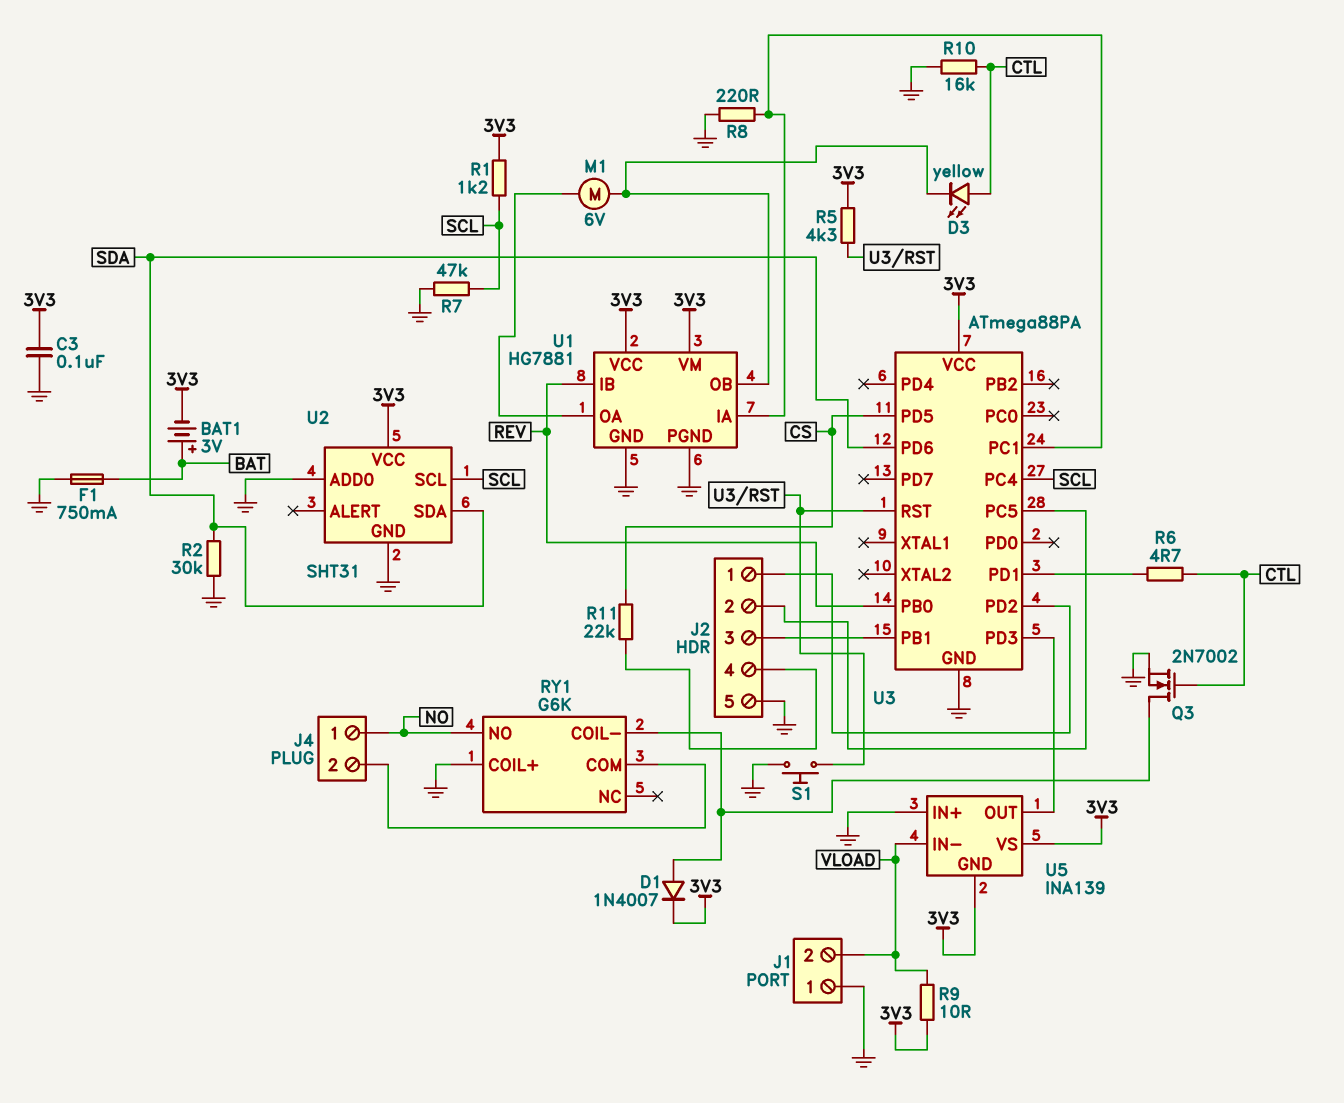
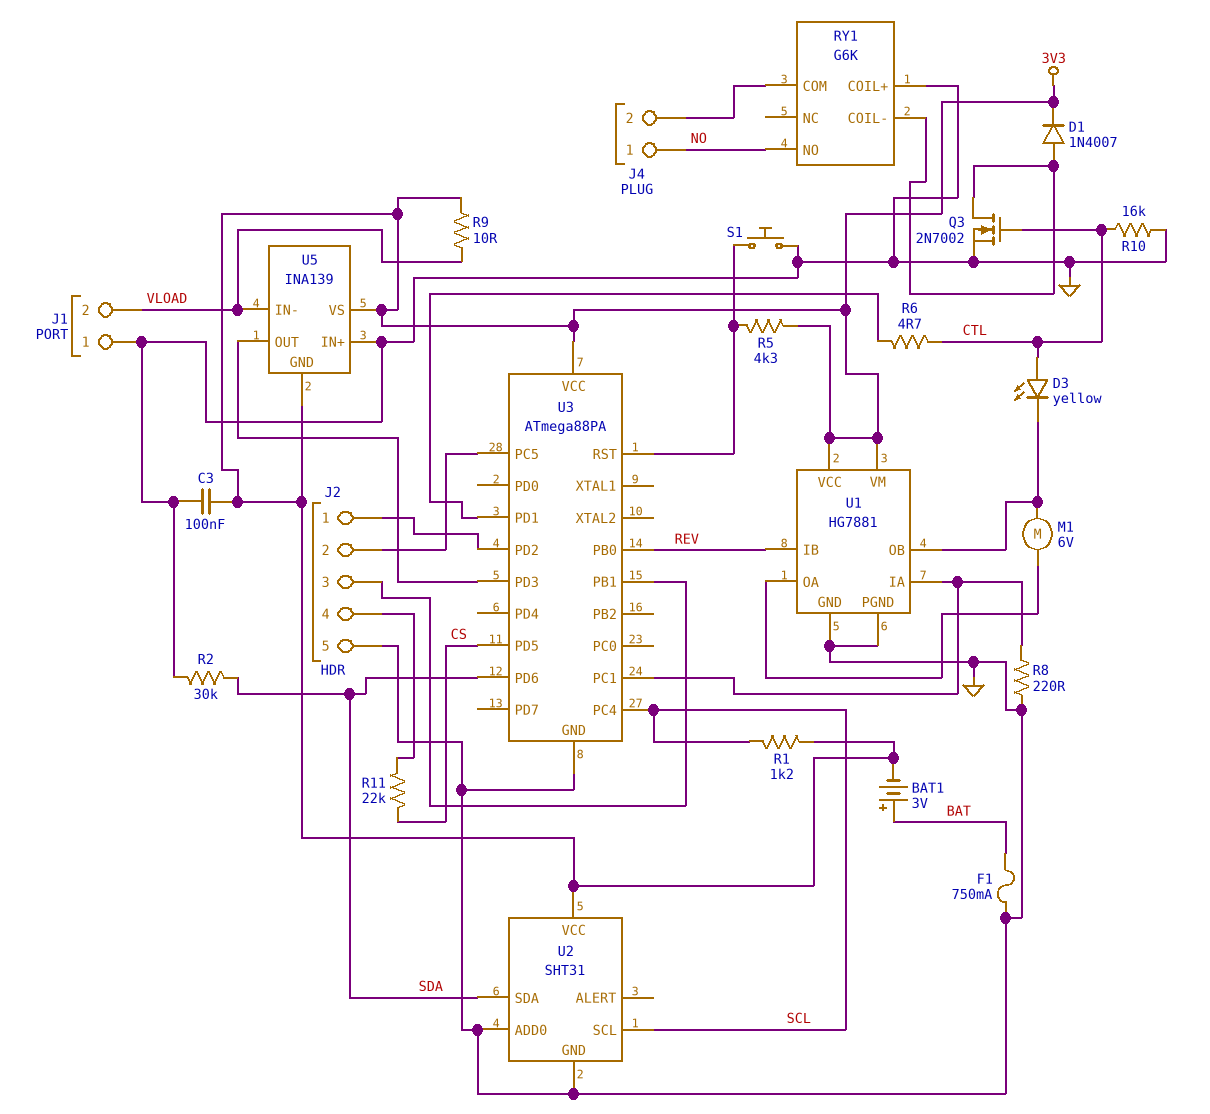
R7: 47k (GND, SCL) -> none

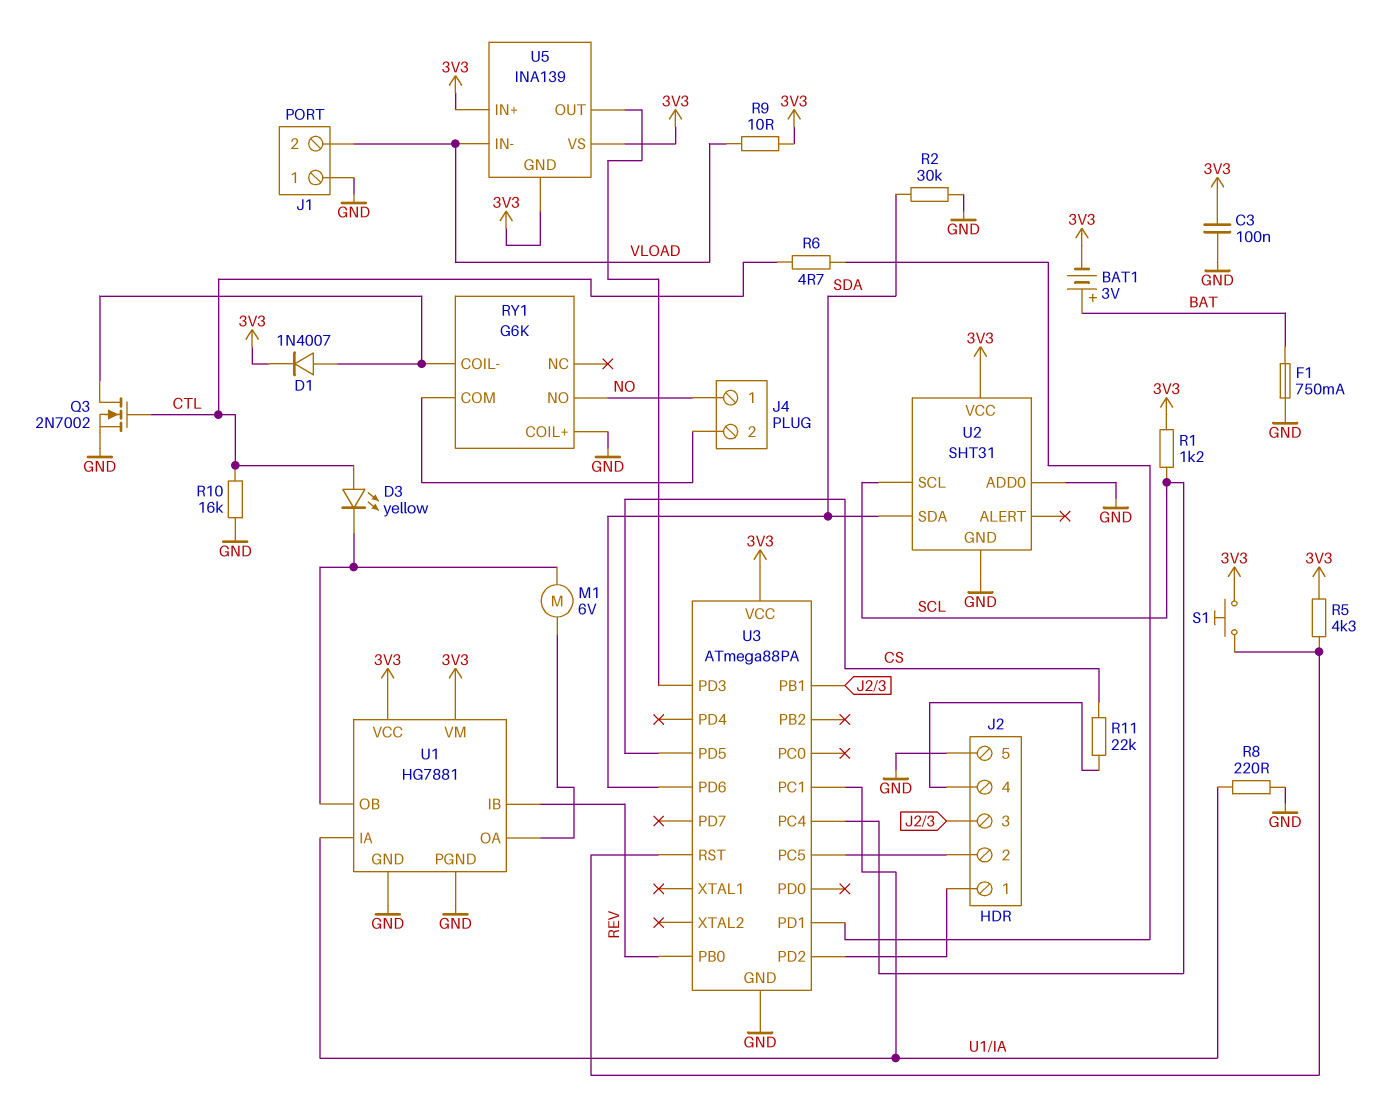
S1: button (GND, U3/RST) -> button (3V3, U3/RST)
U5 pin IN+: GND -> 3V3

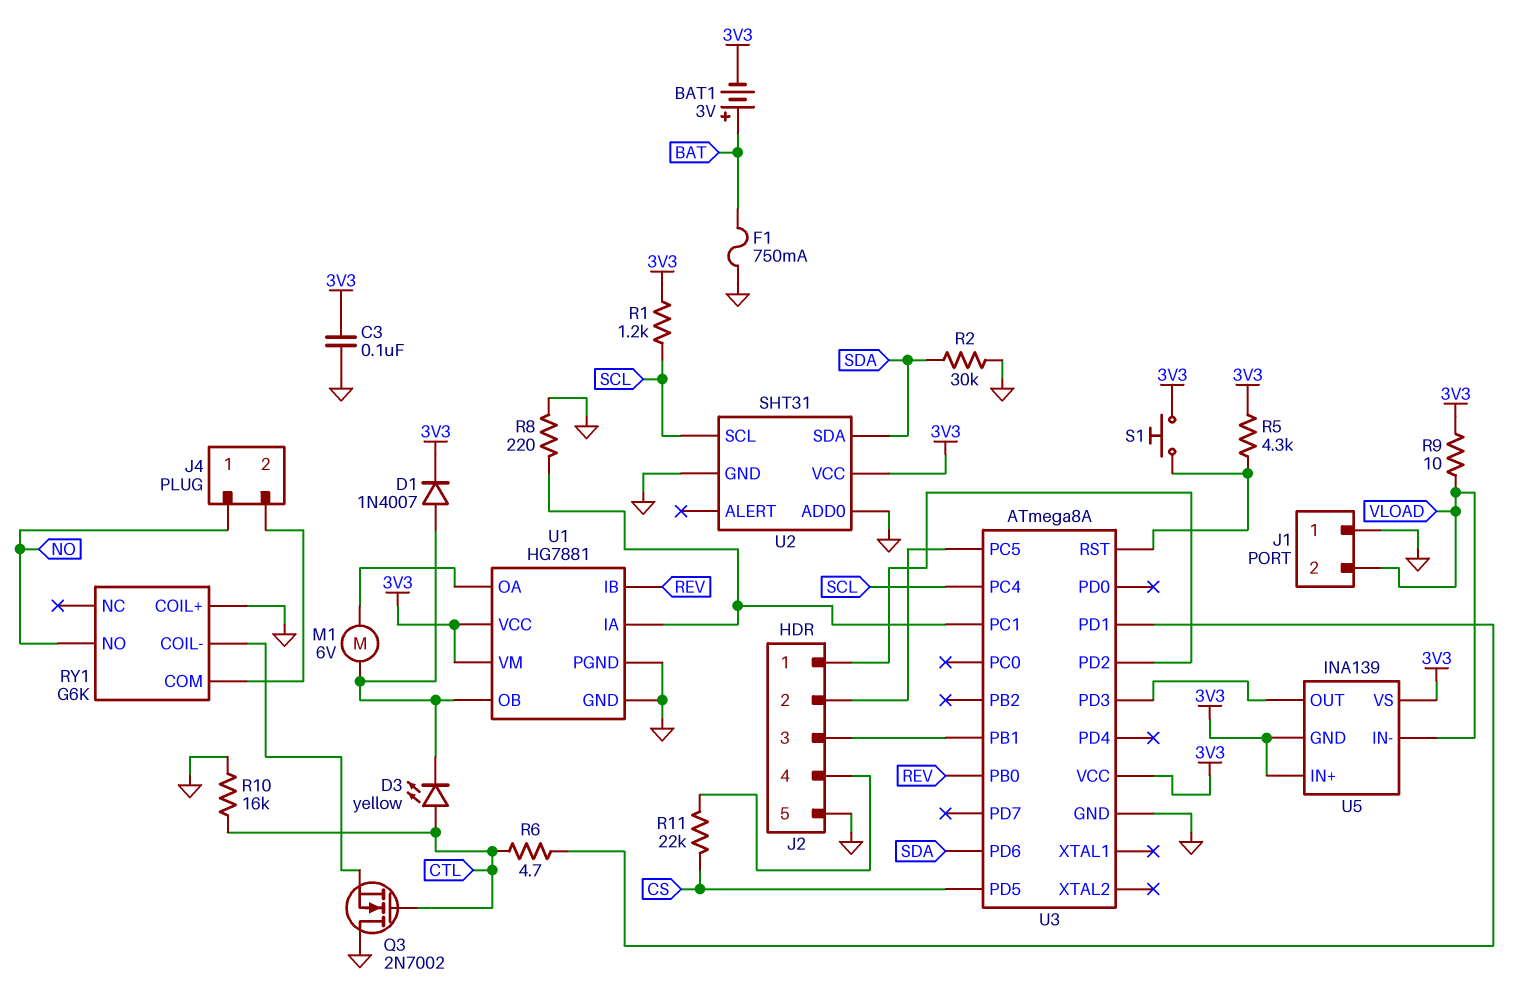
D1: diode 1N4007 (A RY1/COIL-, K 3V3) -> diode 1N4007 (A U1/OB, K 3V3)
Q3: NMOS 2N7002 (G CTL, D RY1/COIL-, S GND) -> NMOS 2N7002 (G CTL, D GND, S RY1/COIL-)
U3: ATmega88PA -> ATmega8A

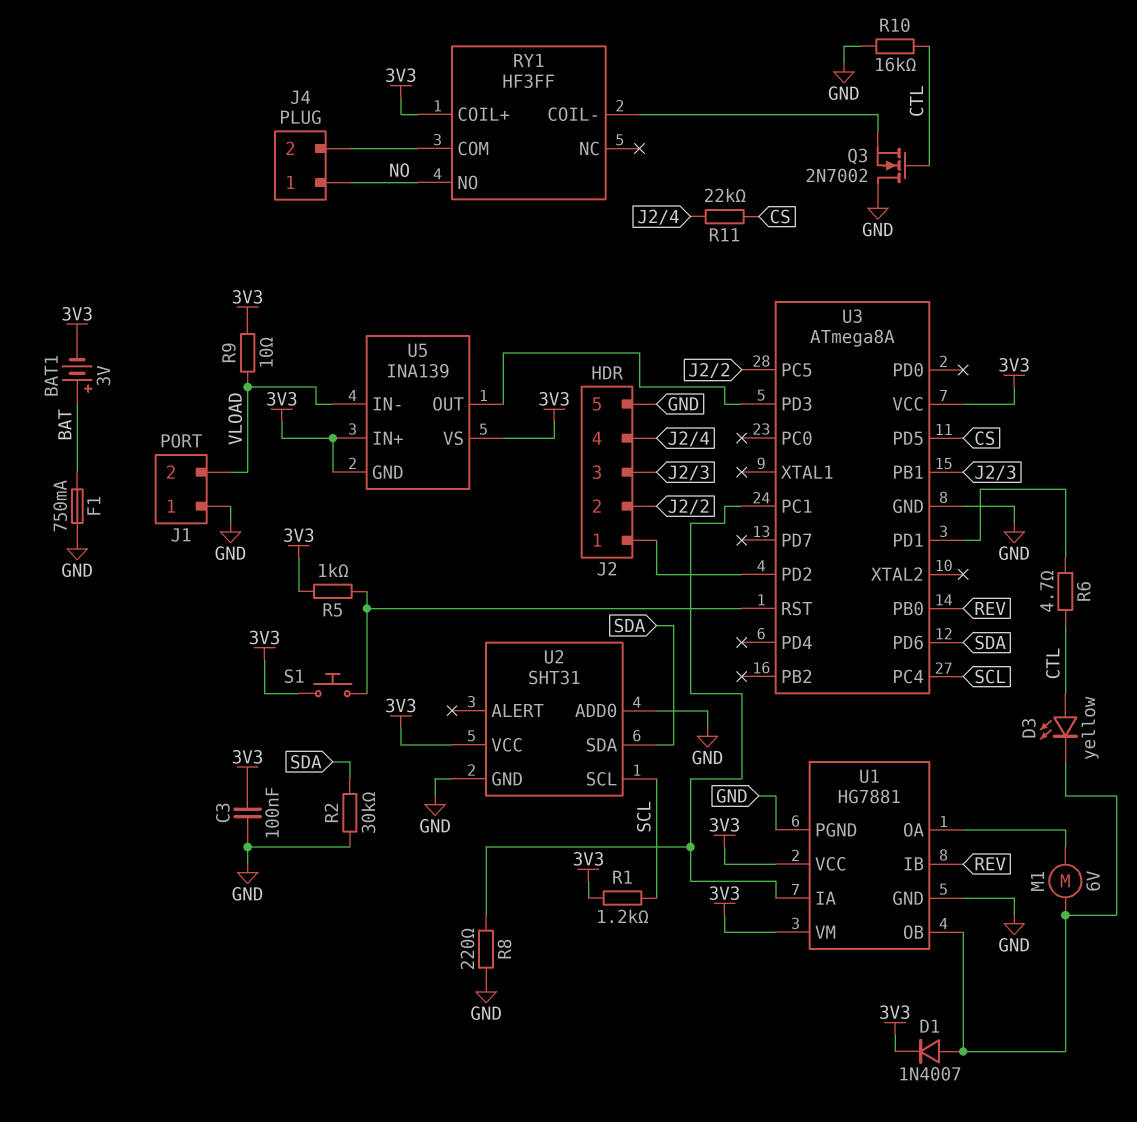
R5: 4.3k (3V3, U3/RST) -> 1k (3V3, U3/RST)
RY1: G6K -> HF3FF
RY1 pin COIL+: GND -> 3V3

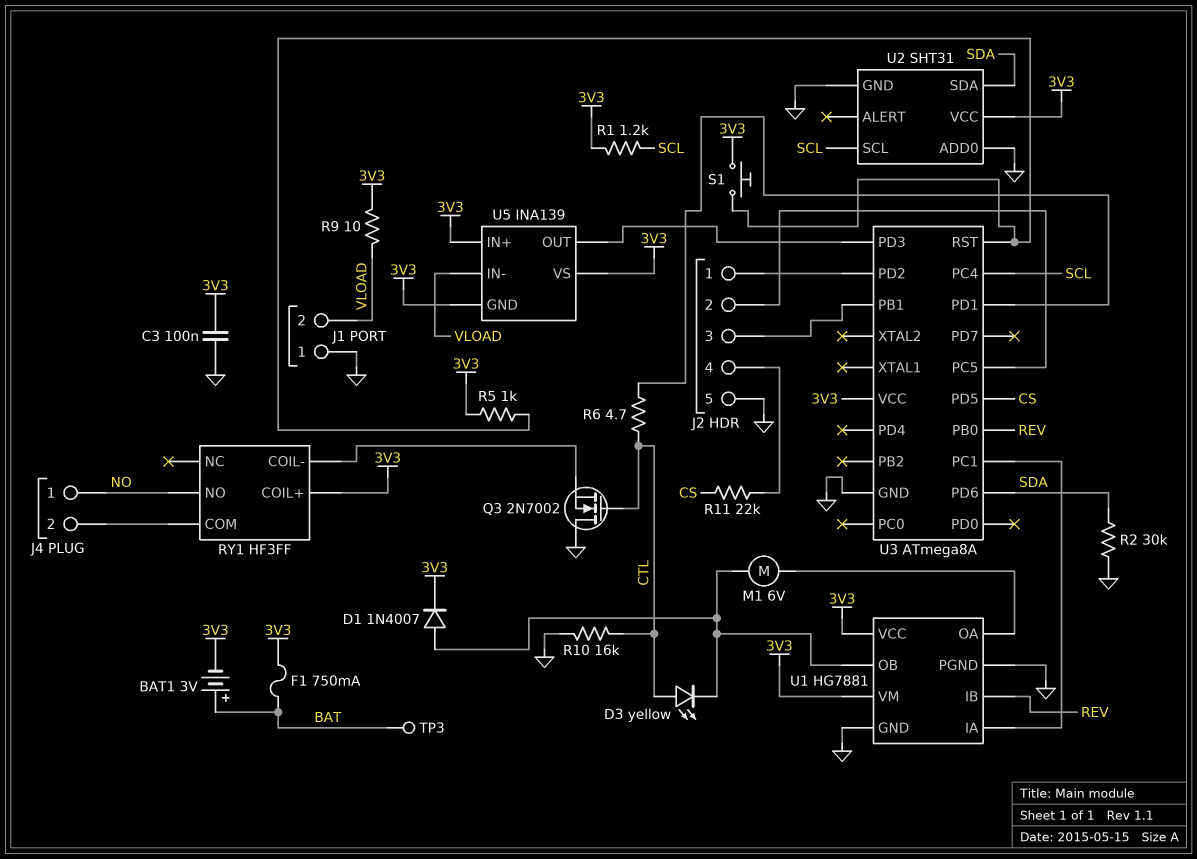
F1: 750mA (BAT, GND) -> 750mA (3V3, BAT)
R8: 220 (GND, U1/IA) -> none
TP3: none -> test point (BAT)

